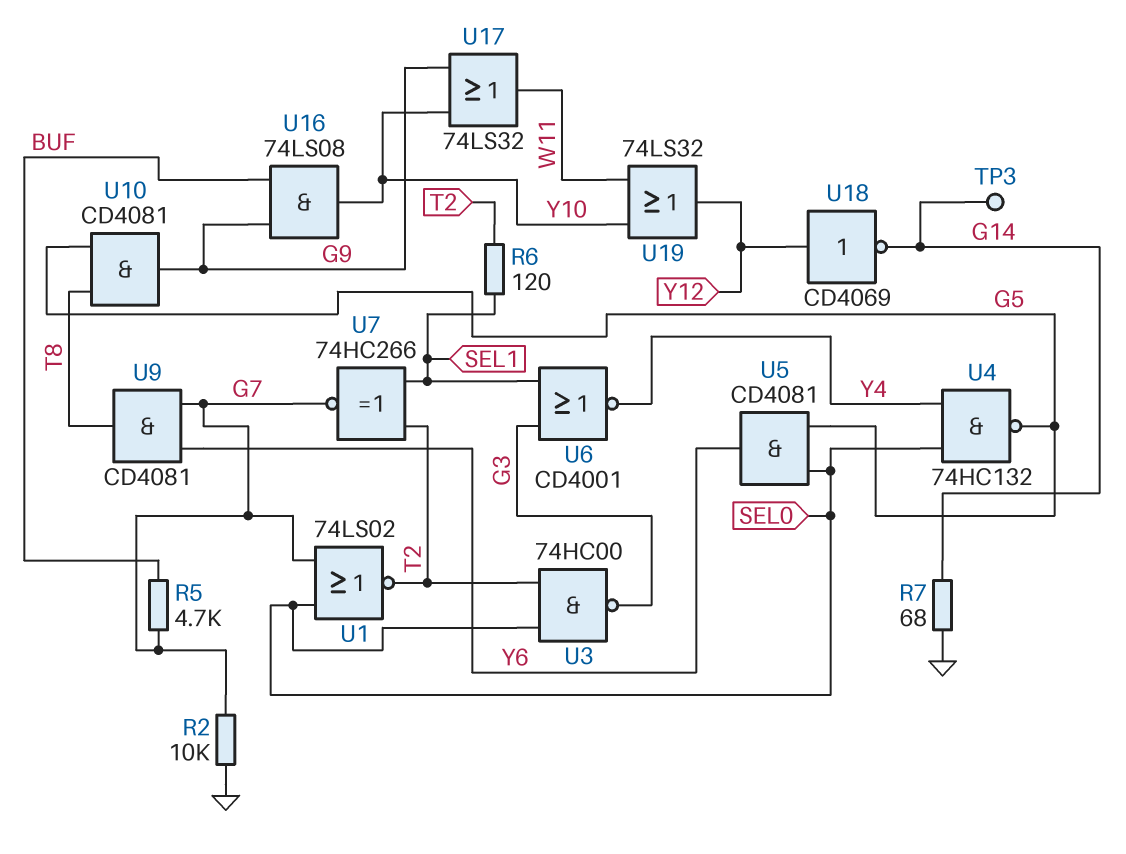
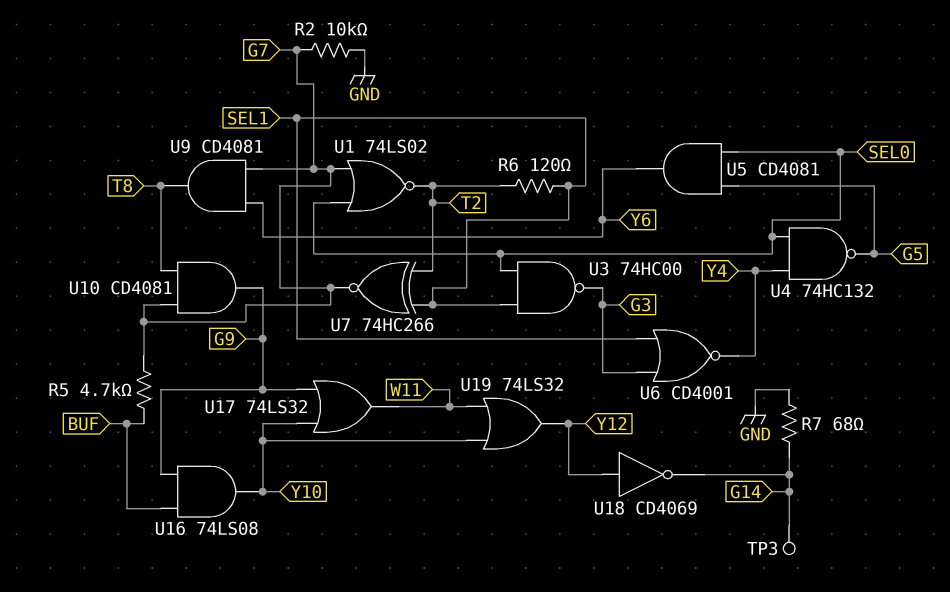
U3: NAND 74HC00 (in SEL0, in T2, out G3) -> NAND 74HC00 (in SEL0, in SEL1, out G3)
U10: AND CD4081 (in G5, in T8, out G9) -> AND CD4081 (in G7, in T8, out G9)

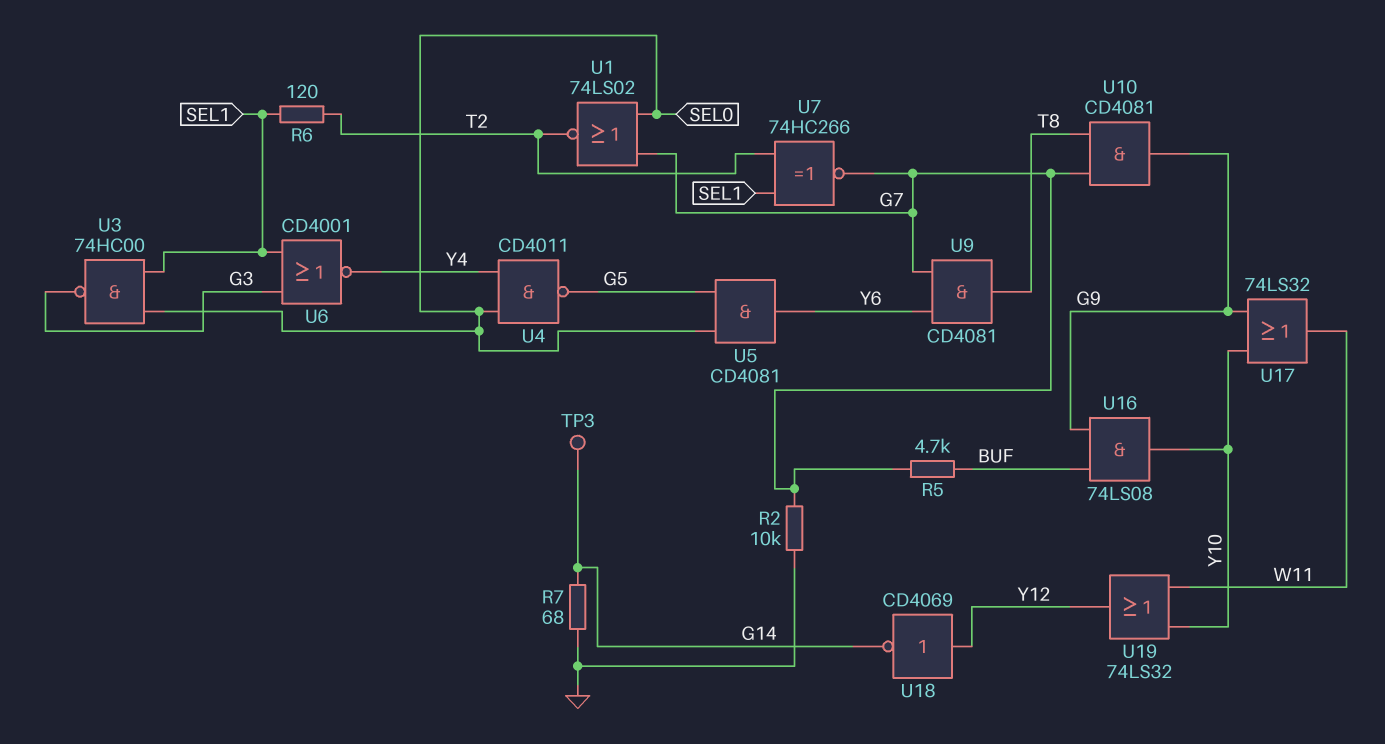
U4: NAND 74HC132 (in SEL0, in Y4, out G5) -> NAND CD4011 (in SEL0, in Y4, out G5)

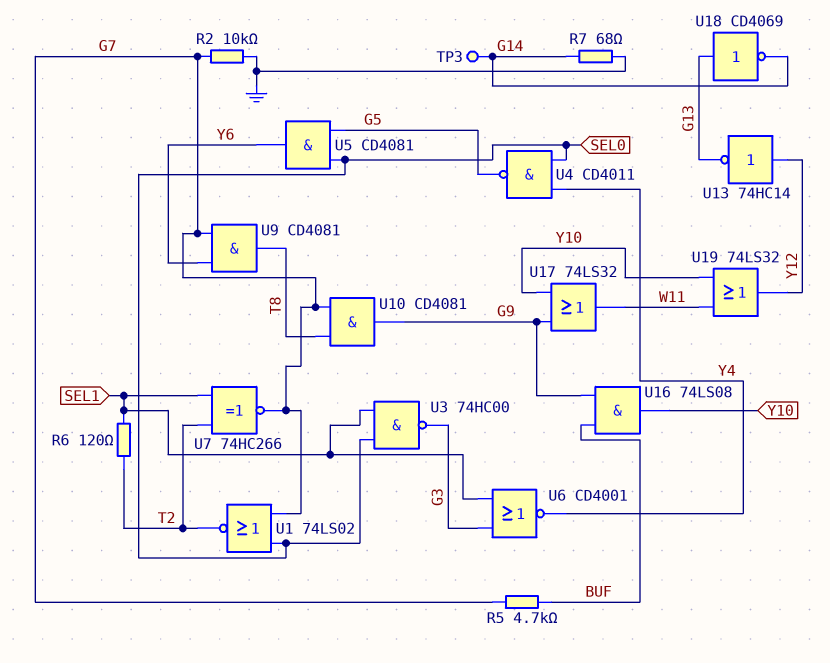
U13: none -> NOT 74HC14 (in Y12, out G13)
U18: NOT CD4069 (in Y12, out G14) -> NOT CD4069 (in G13, out G14)

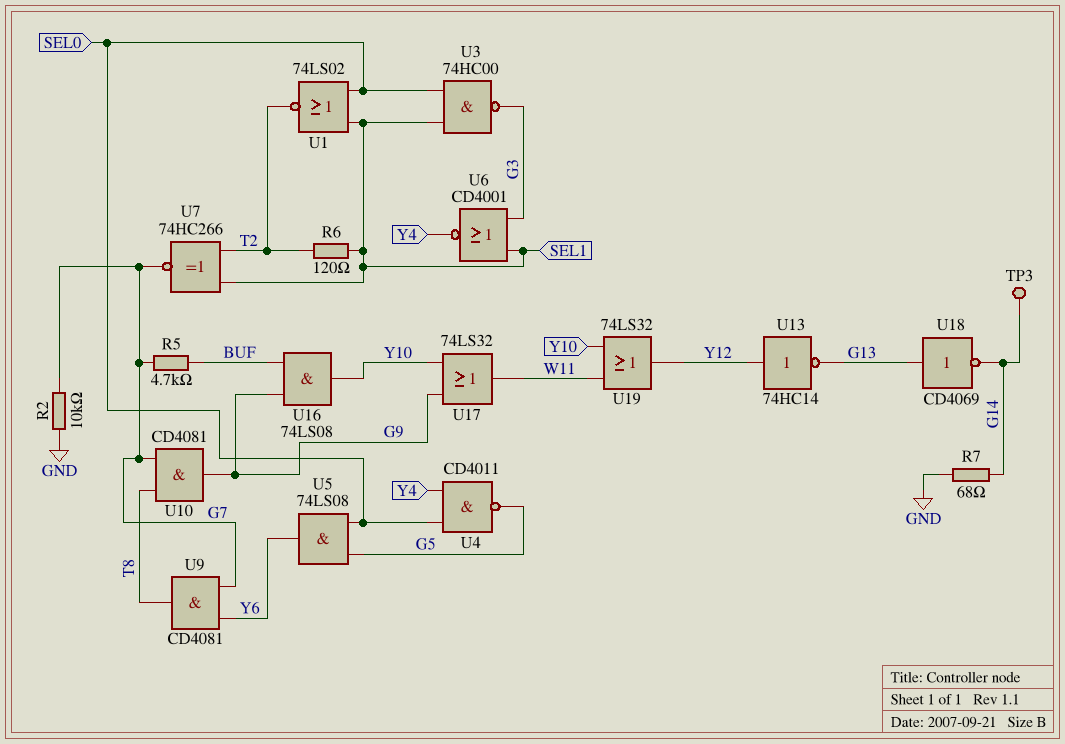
U1: NOR 74LS02 (in G7, in SEL0, out T2) -> NOR 74LS02 (in SEL0, in SEL1, out T2)
U5: AND CD4081 (in G5, in SEL0, out Y6) -> AND 74LS08 (in G5, in SEL0, out Y6)

